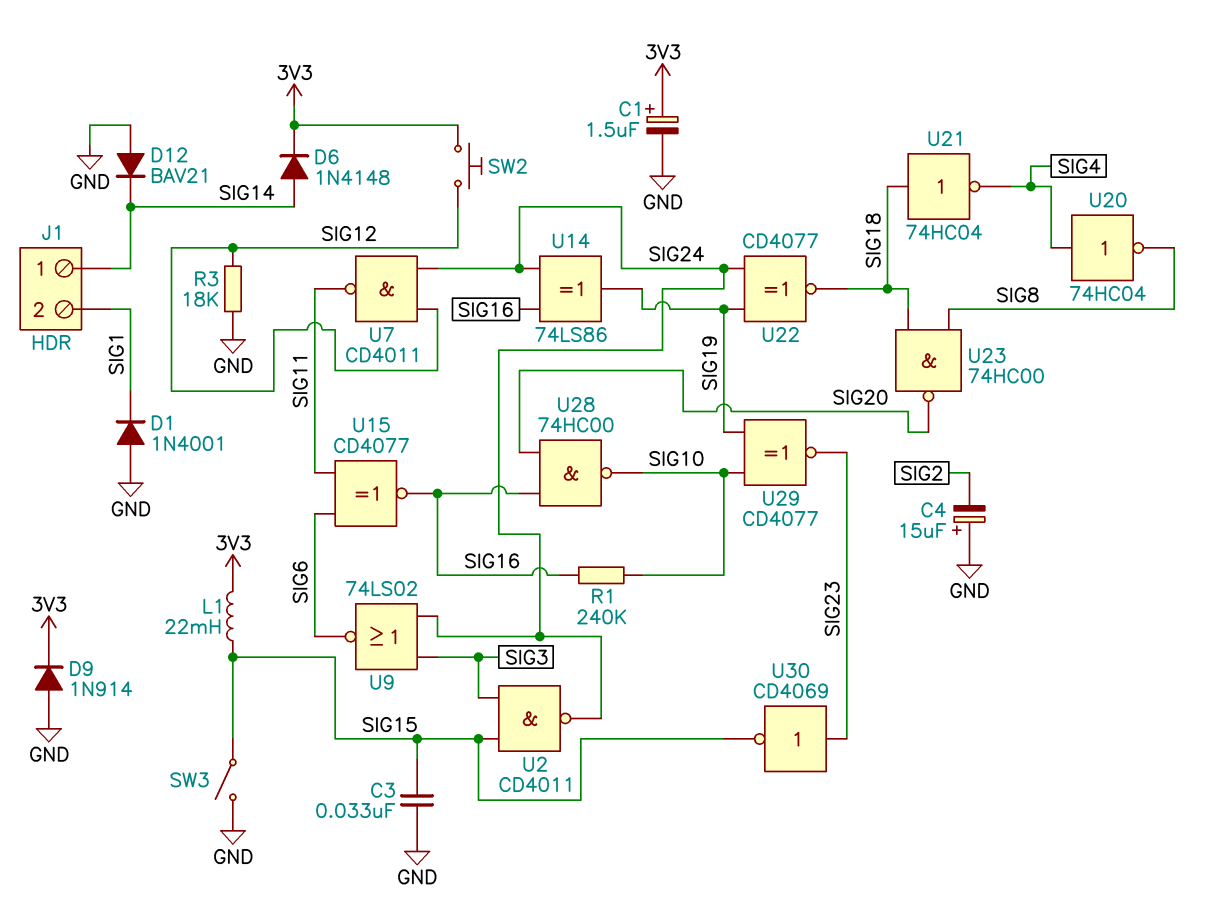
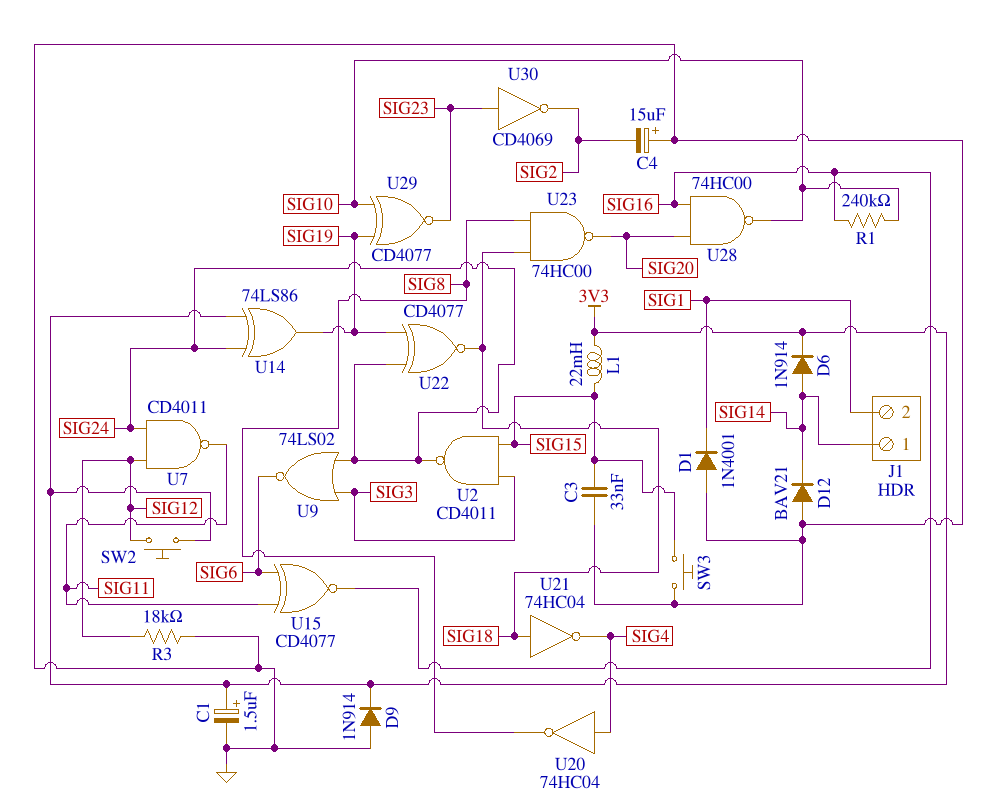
D6: diode 1N4148 (A SIG14, K 3V3) -> diode 1N914 (A SIG14, K 3V3)
SW3: switch (GND, SIG15) -> button (GND, SIG15)
U14: XOR 74LS86 (in SIG16, in SIG24, out SIG19) -> XOR 74LS86 (in 3V3, in SIG24, out SIG19)
U30: NOT CD4069 (in SIG23, out SIG15) -> NOT CD4069 (in SIG23, out SIG2)

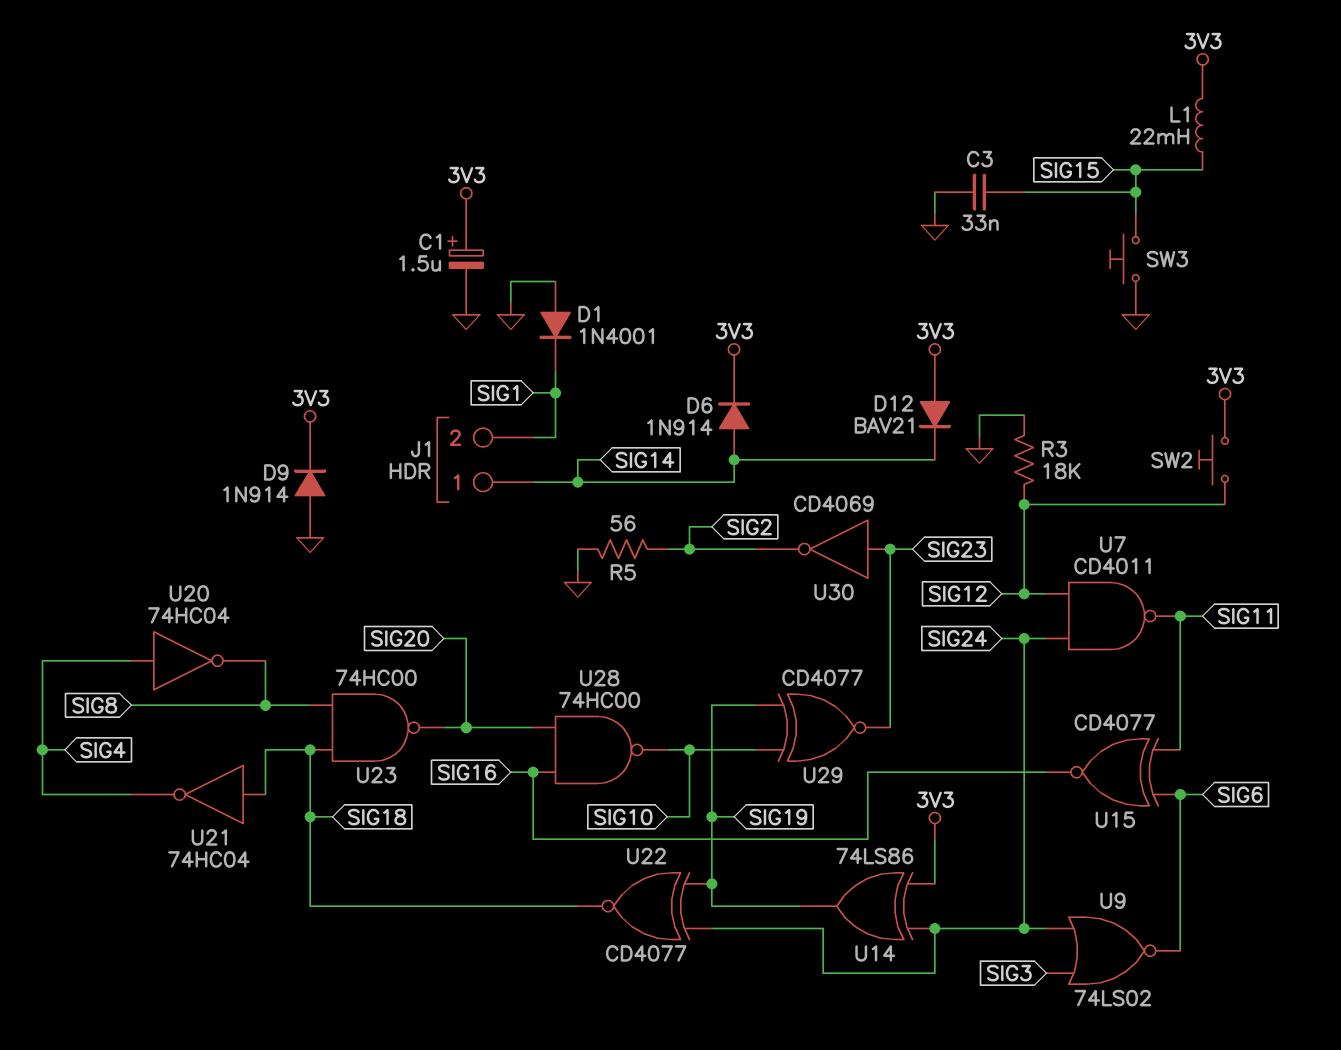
C4: 15uF (plus GND, minus SIG2) -> none
D12: diode BAV21 (A GND, K SIG14) -> diode BAV21 (A 3V3, K SIG14)
R1: 240k (SIG10, SIG16) -> none
R5: none -> 56 (GND, SIG2)
U2: NAND CD4011 (in SIG3, in SIG15, out SIG24) -> none

